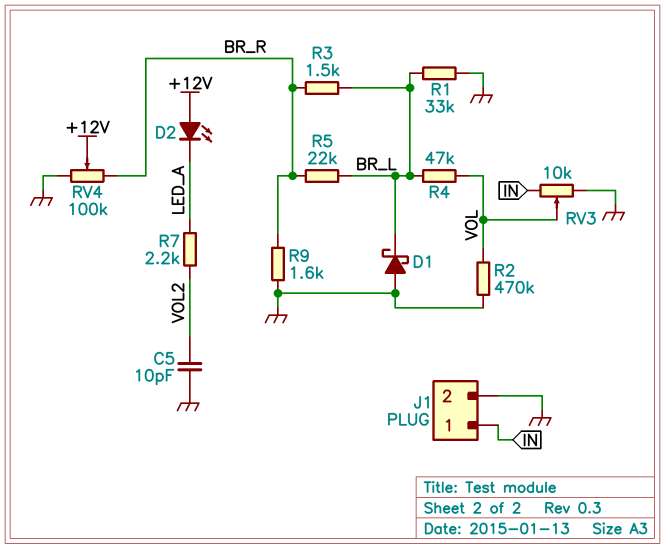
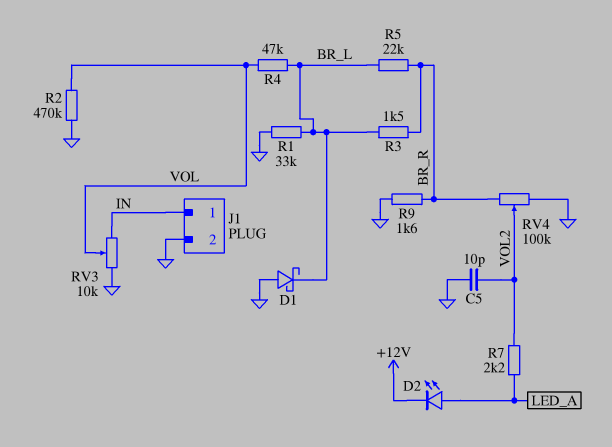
D2: LED (A +12V, K LED_A) -> LED (A LED_A, K +12V)
RV4: 100k (BR_R, GND, wiper +12V) -> 100k (BR_R, GND, wiper VOL2)

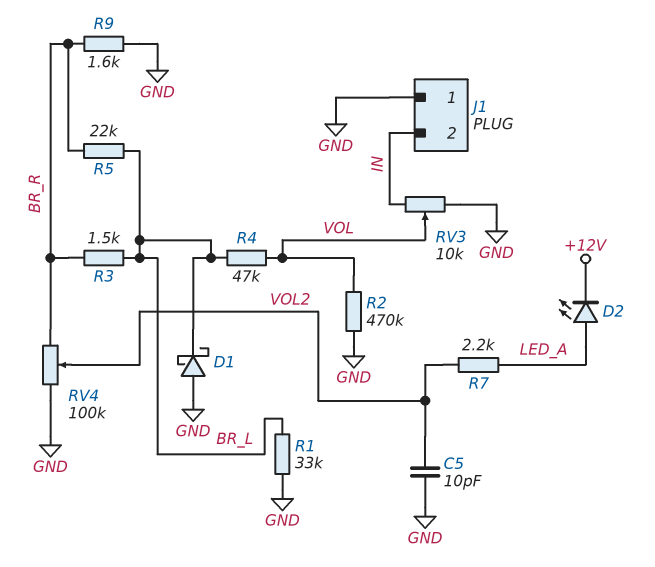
J1 pin 1: IN -> GND
J1 pin 2: GND -> IN

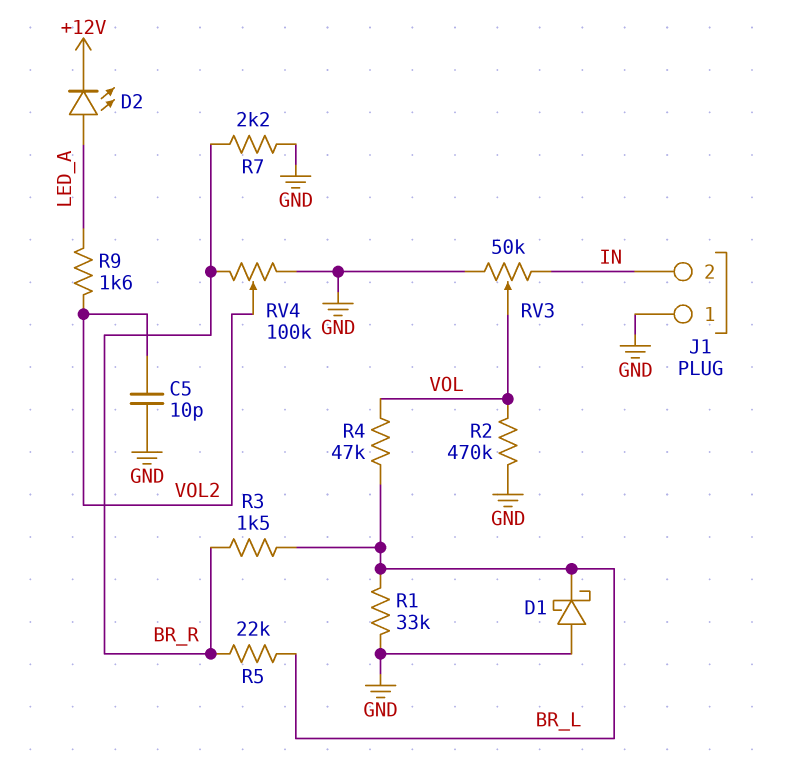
R7: 2.2k (LED_A, VOL2) -> 2.2k (BR_R, GND)
R9: 1.6k (BR_R, GND) -> 1.6k (LED_A, VOL2)
RV3: 10k (GND, IN, wiper VOL) -> 50k (GND, IN, wiper VOL)

